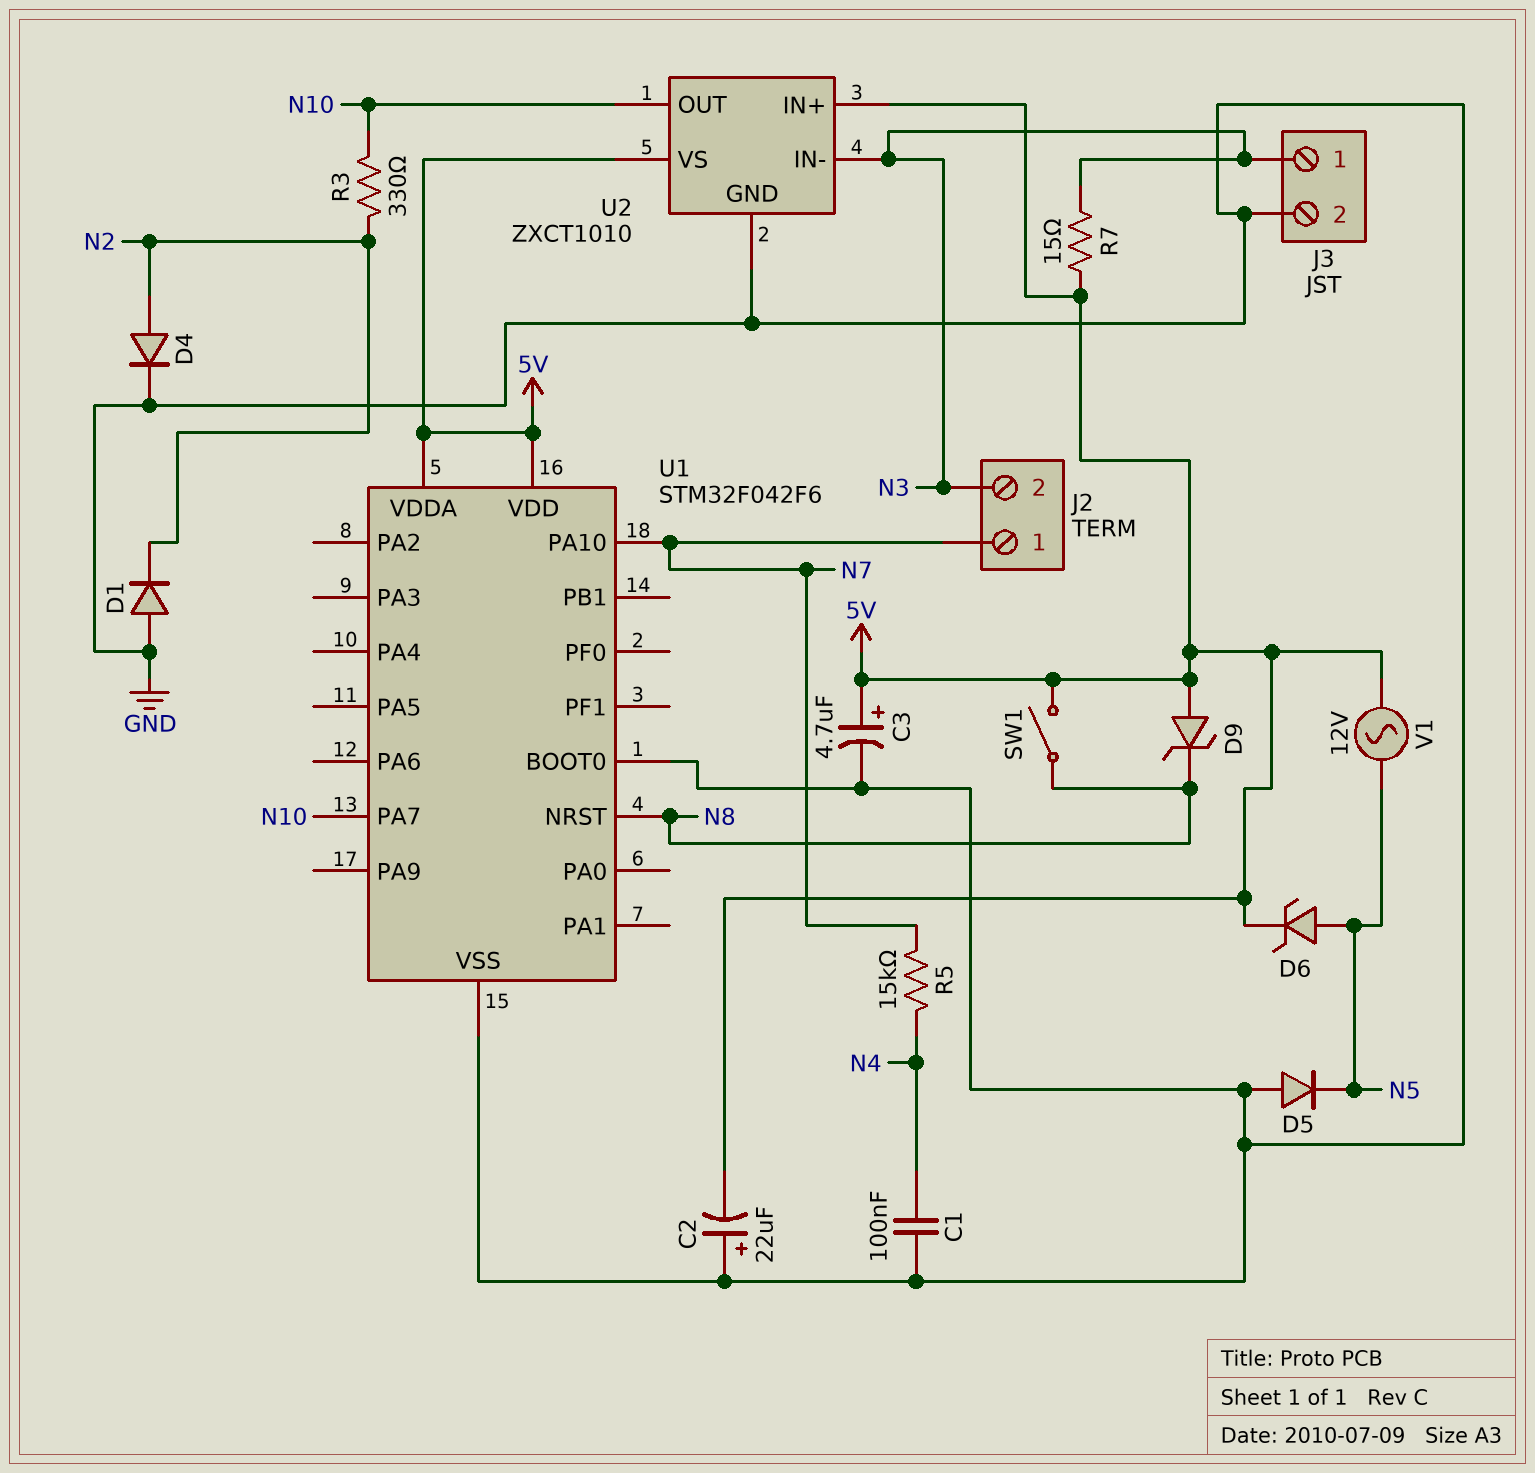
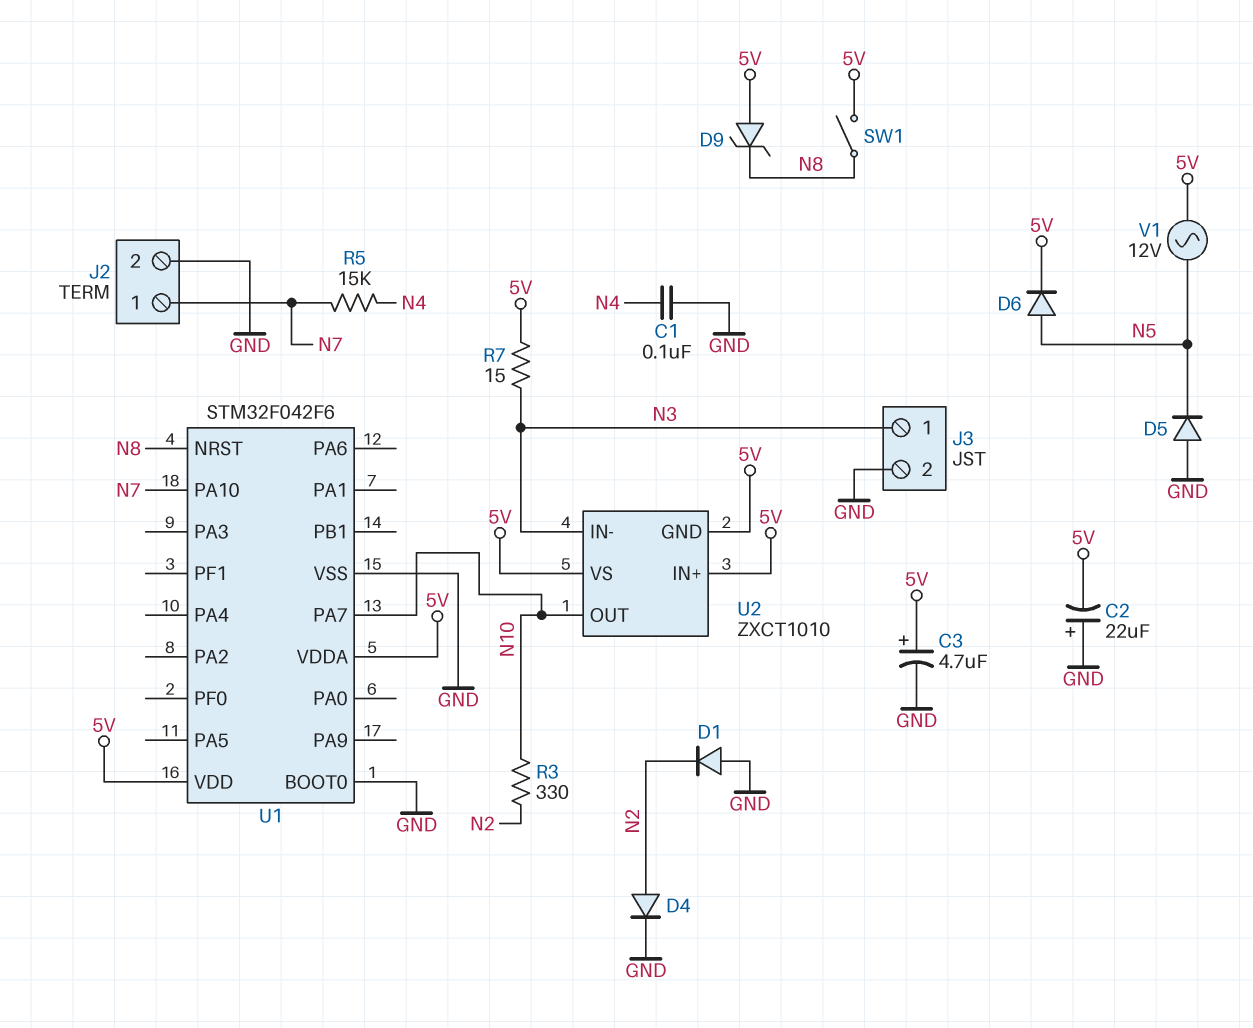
D6: zener (A N5, K 5V) -> diode (A N5, K 5V)
J2 pin 2: N3 -> GND
U2 pin GND: GND -> 5V

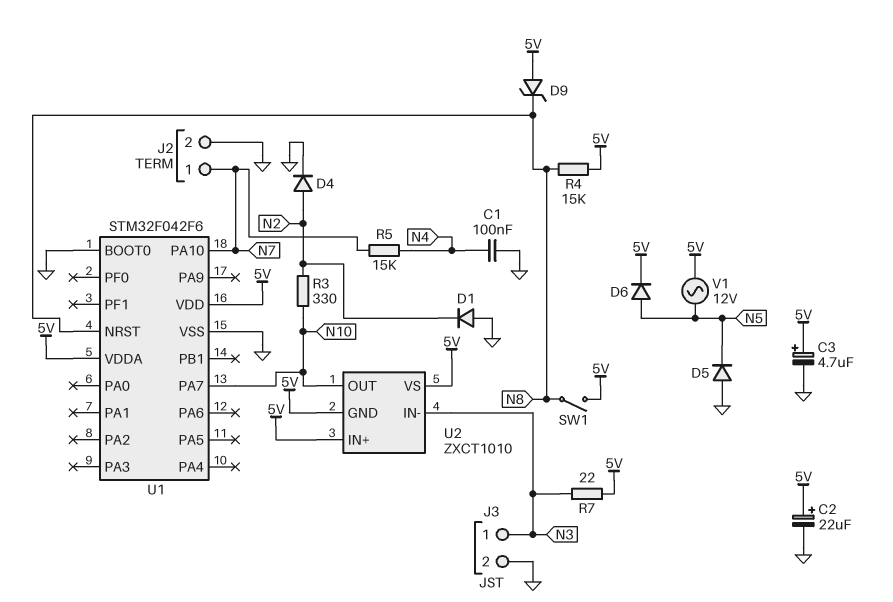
C2: 22uF (plus GND, minus 5V) -> 22uF (plus 5V, minus GND)
R4: none -> 15k (5V, N8)
R7: 15 (5V, N3) -> 22 (5V, N3)

